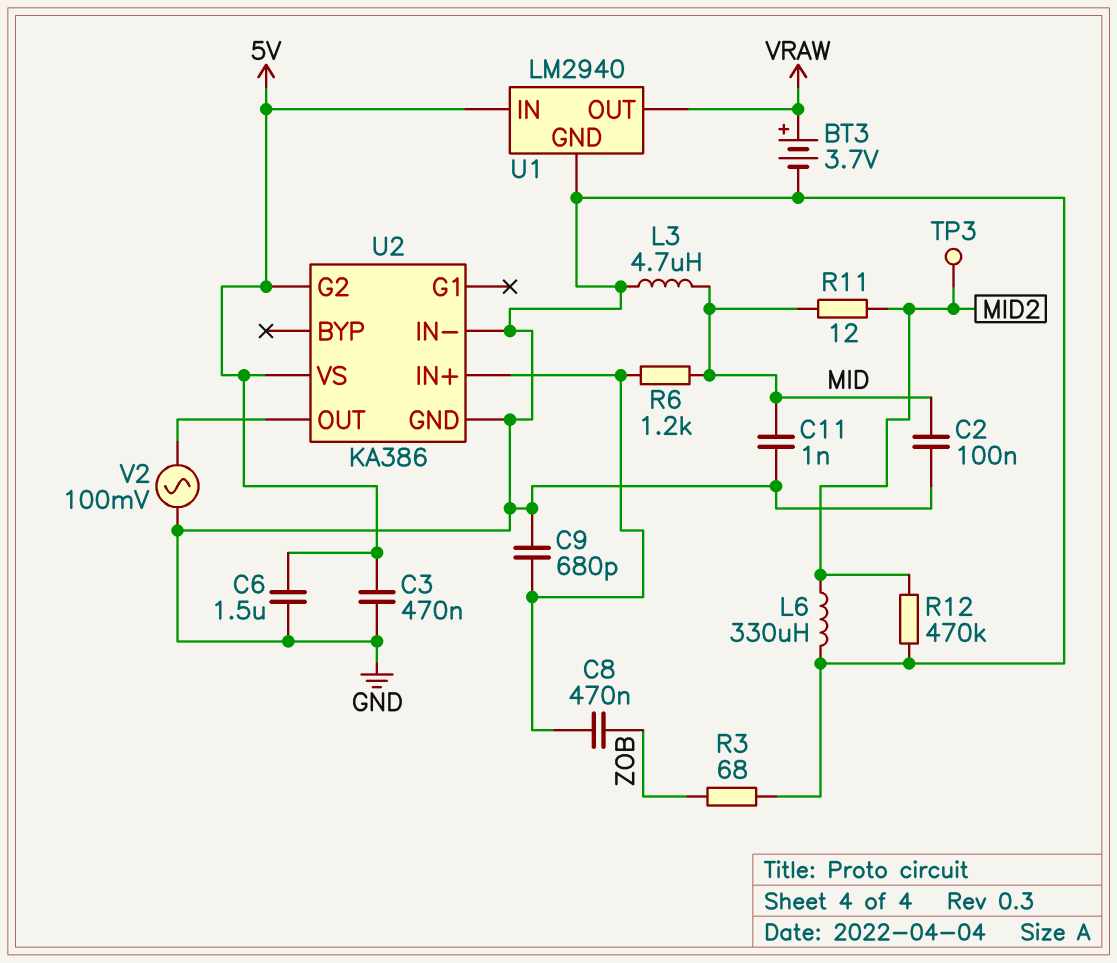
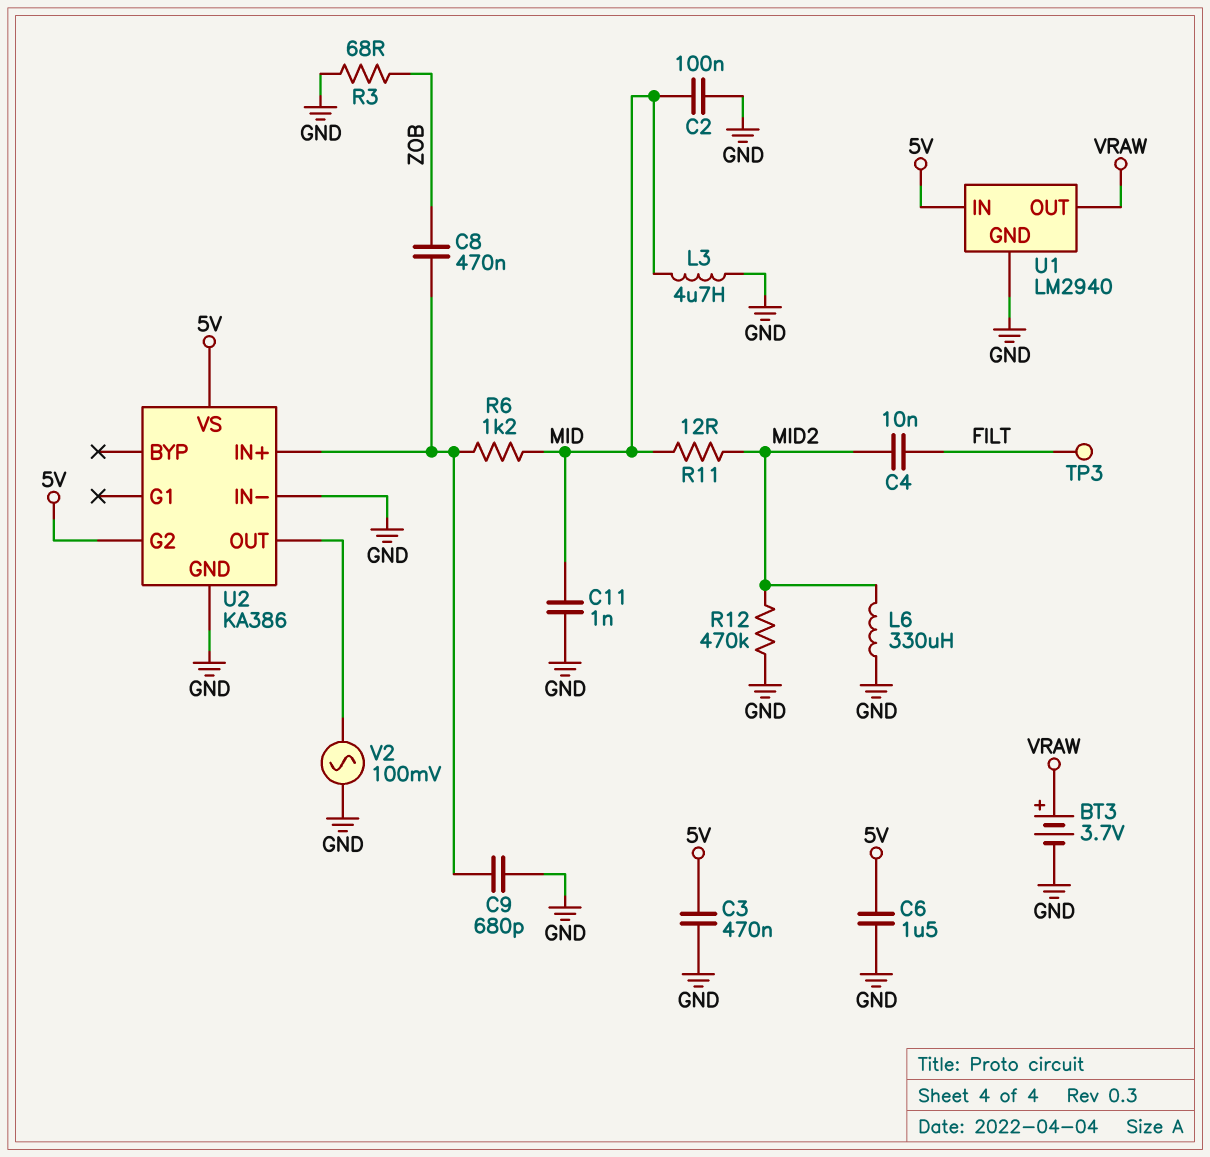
C4: none -> 10nF (FILT, MID2)
TP3: test point (MID2) -> test point (FILT)

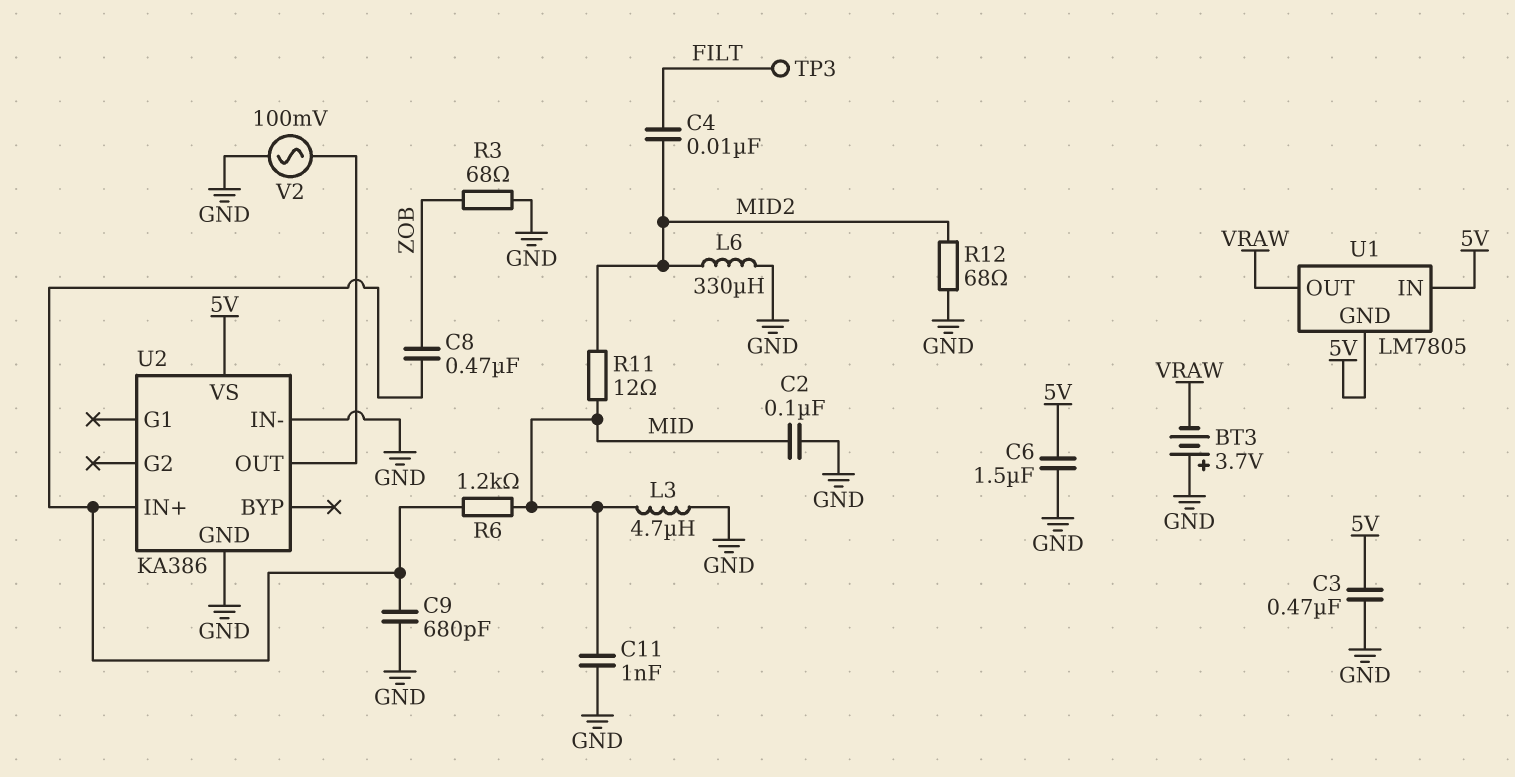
BT3: 3.7V (plus VRAW, minus GND) -> 3.7V (plus GND, minus VRAW)
R12: 470k (GND, MID2) -> 68 (GND, MID2)
U1: LM2940 -> LM7805
U1 pin GND: GND -> 5V
U2 pin G2: 5V -> none

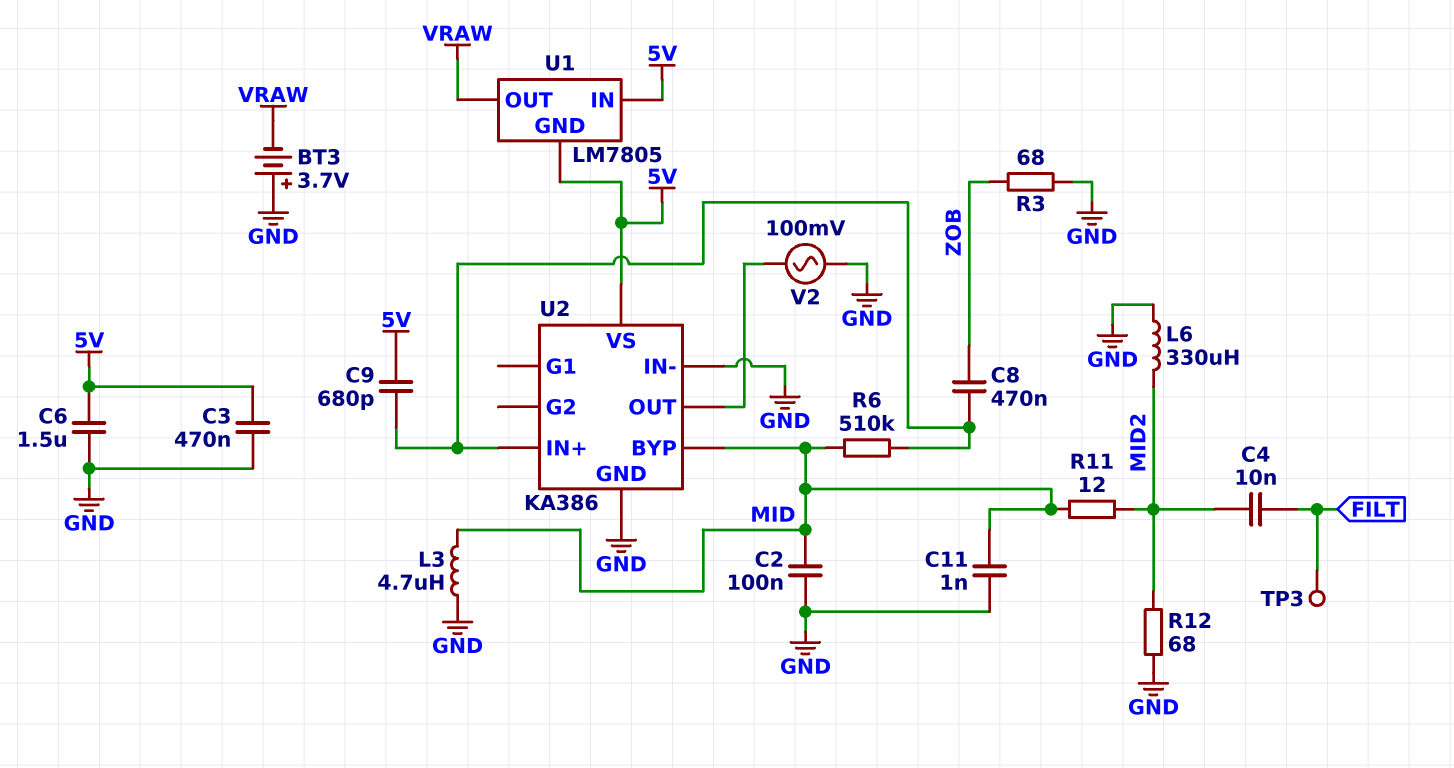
C9: 680pF (GND, U2/IN+) -> 680pF (5V, U2/IN+)
R6: 1.2k (MID, U2/IN+) -> 510k (MID, U2/IN+)
U2 pin BYP: none -> MID

